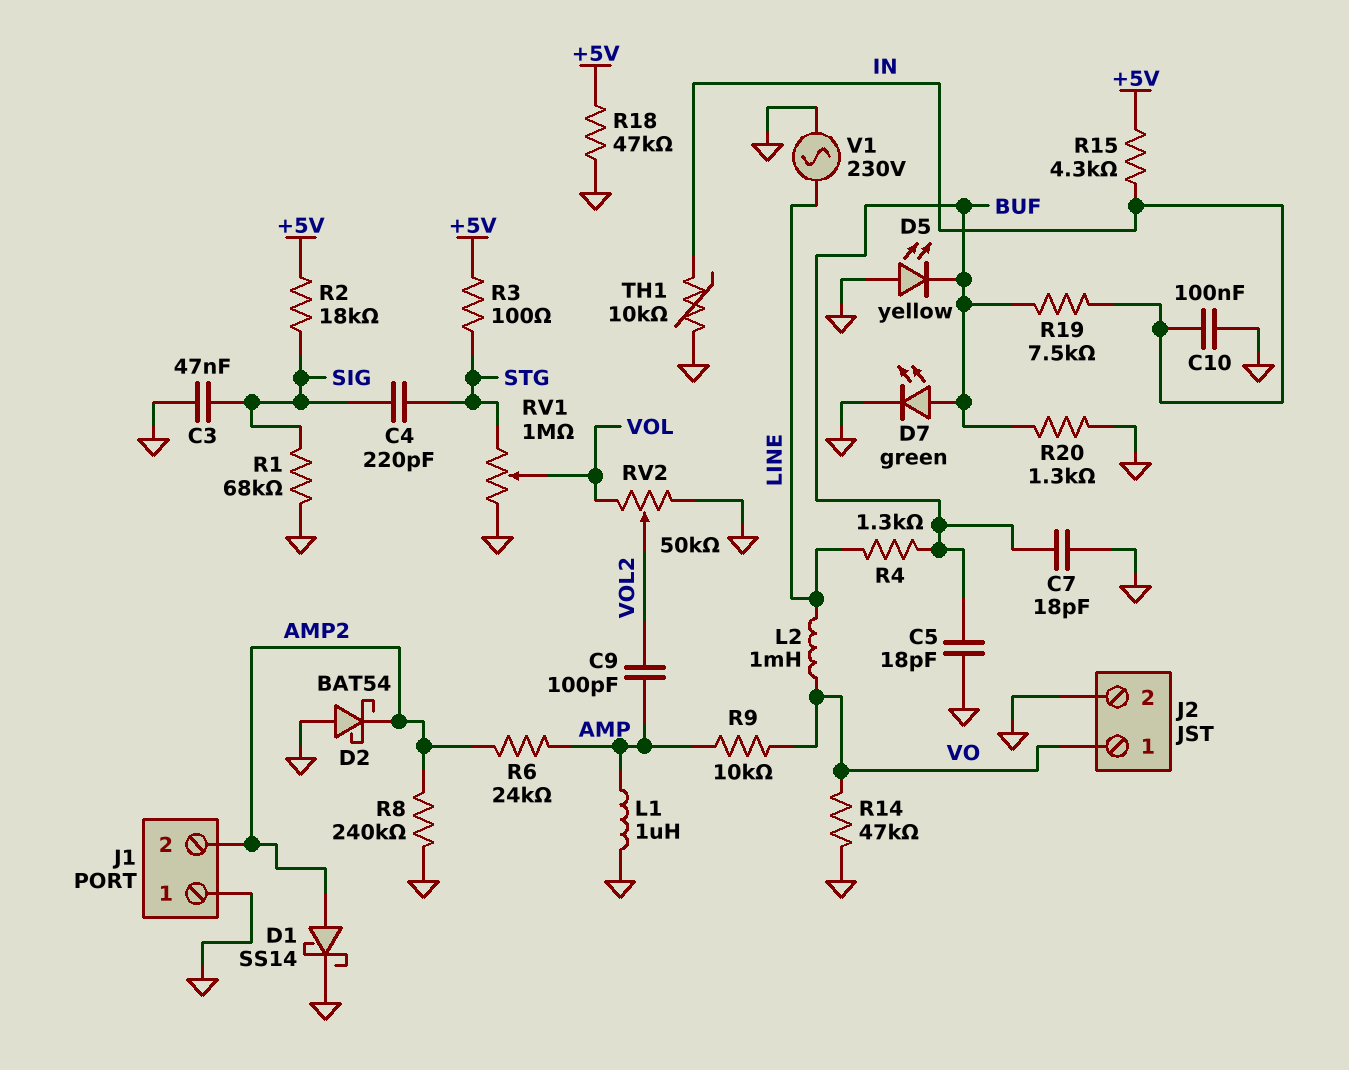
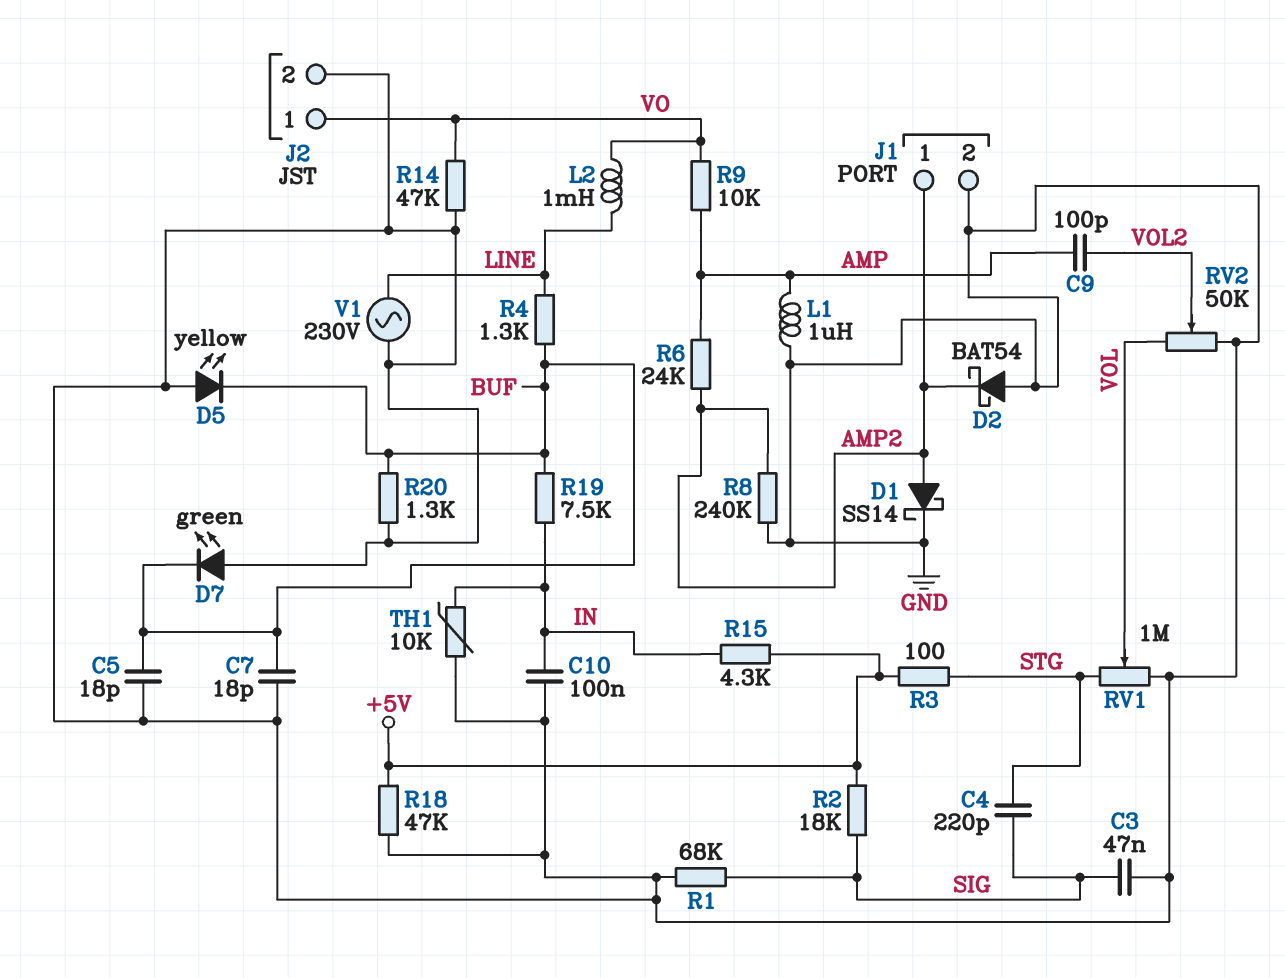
D7: LED green (A BUF, K GND) -> LED green (A GND, K BUF)
J1 pin 1: GND -> AMP2
J1 pin 2: AMP2 -> GND

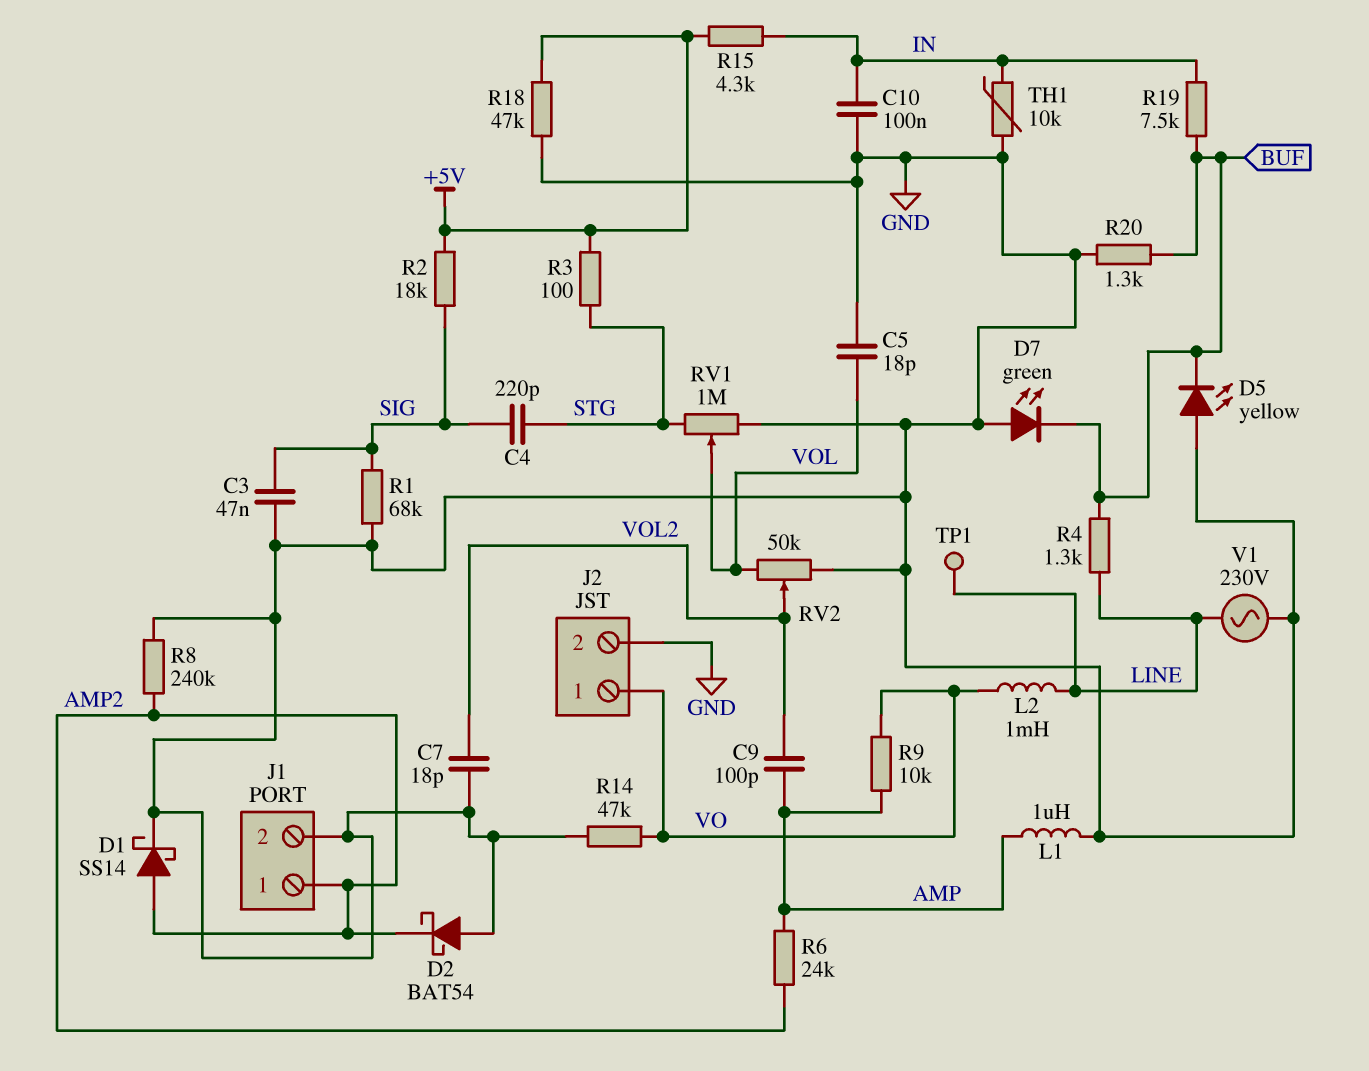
C5: 18pF (BUF, GND) -> 18pF (GND, VOL)
C7: 18pF (BUF, GND) -> 18pF (GND, VOL2)
TP1: none -> test point (LINE)

